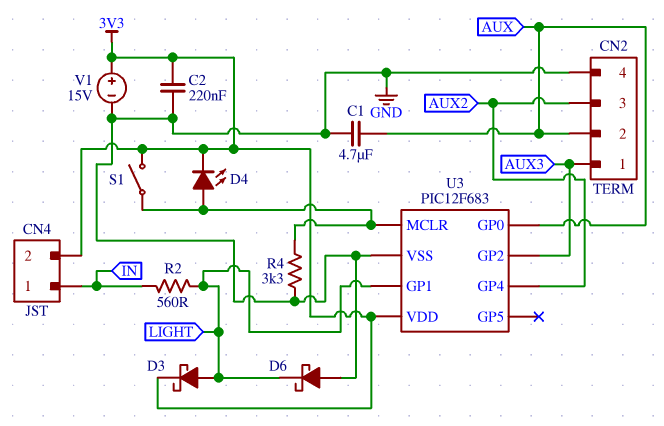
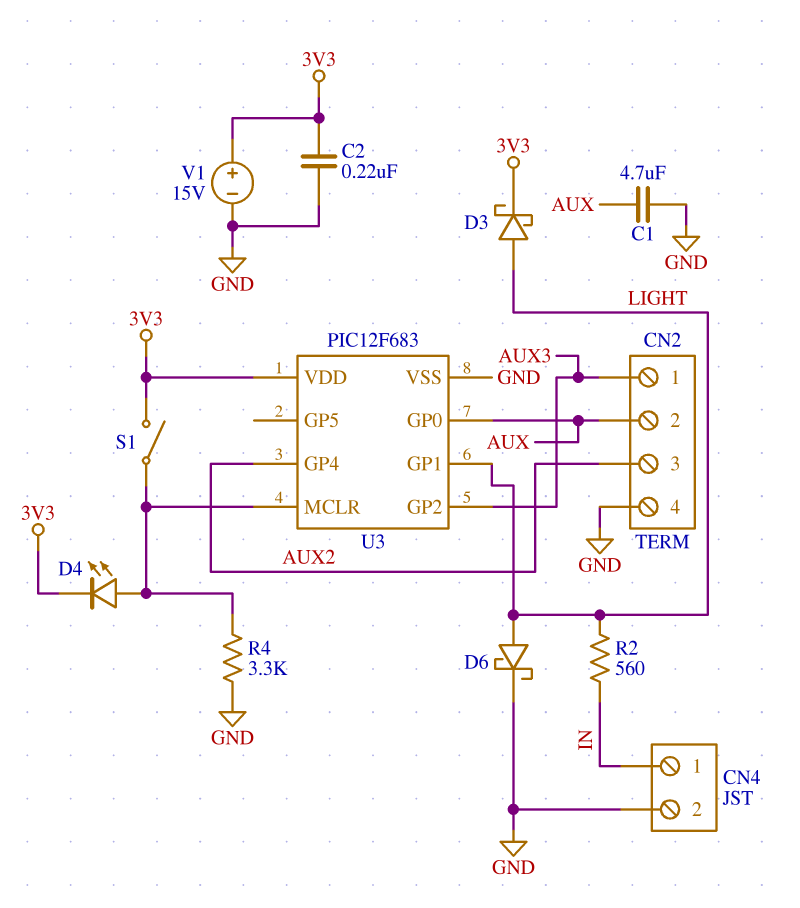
CN4 pin 2: 3V3 -> GND
D6: schottky (A GND, K LIGHT) -> schottky (A LIGHT, K GND)

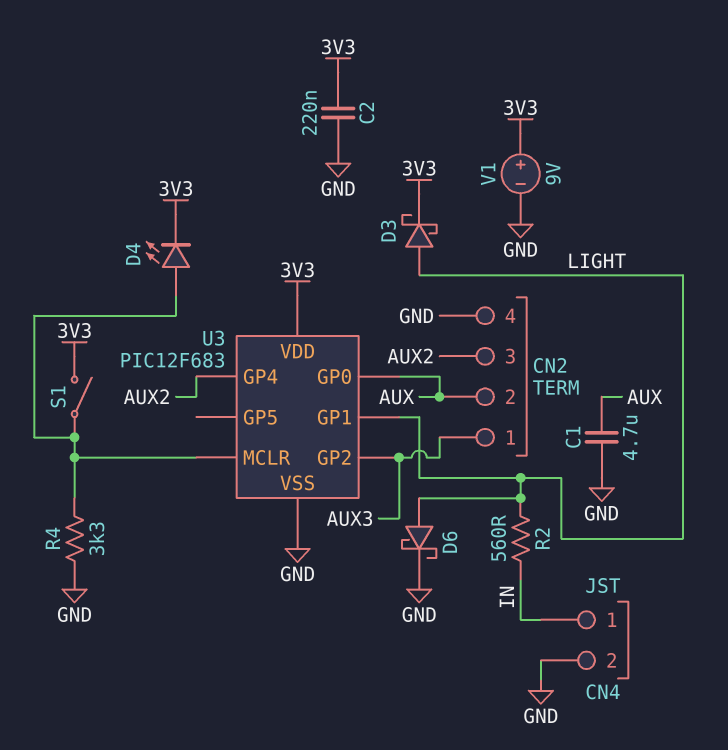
V1: 15V (plus 3V3, minus GND) -> 9V (plus 3V3, minus GND)

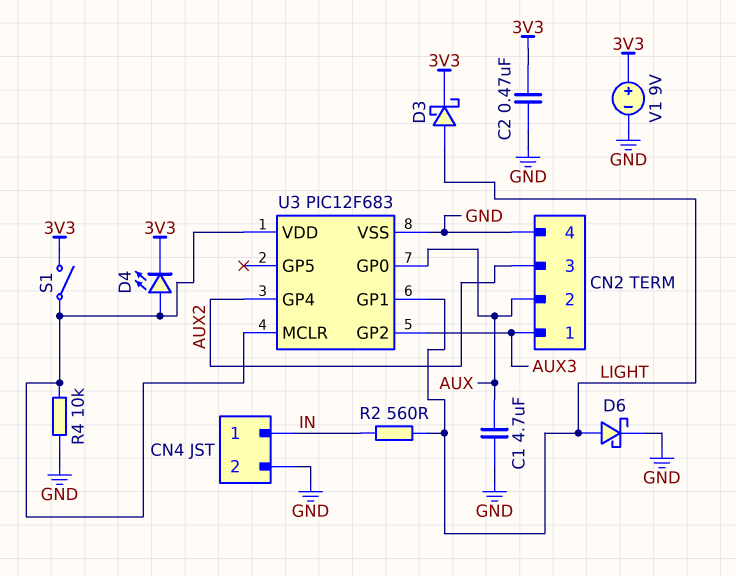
C2: 220nF (3V3, GND) -> 470nF (3V3, GND)
R4: 3.3k (GND, U3/MCLR) -> 10k (GND, U3/MCLR)
U3 pin VDD: 3V3 -> U3/MCLR

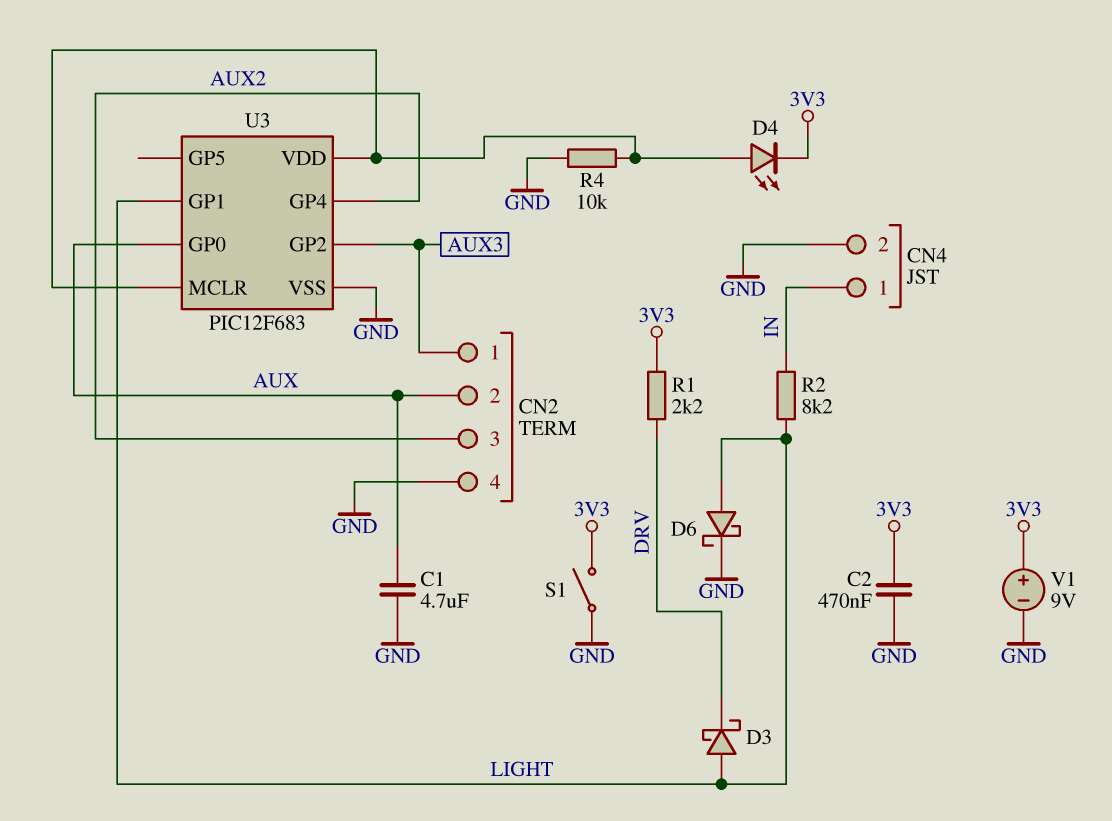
D3: schottky (A LIGHT, K 3V3) -> schottky (A LIGHT, K DRV)
R1: none -> 2.2k (3V3, DRV)
R2: 560 (IN, LIGHT) -> 8.2k (IN, LIGHT)
S1: switch (3V3, U3/MCLR) -> switch (3V3, GND)

